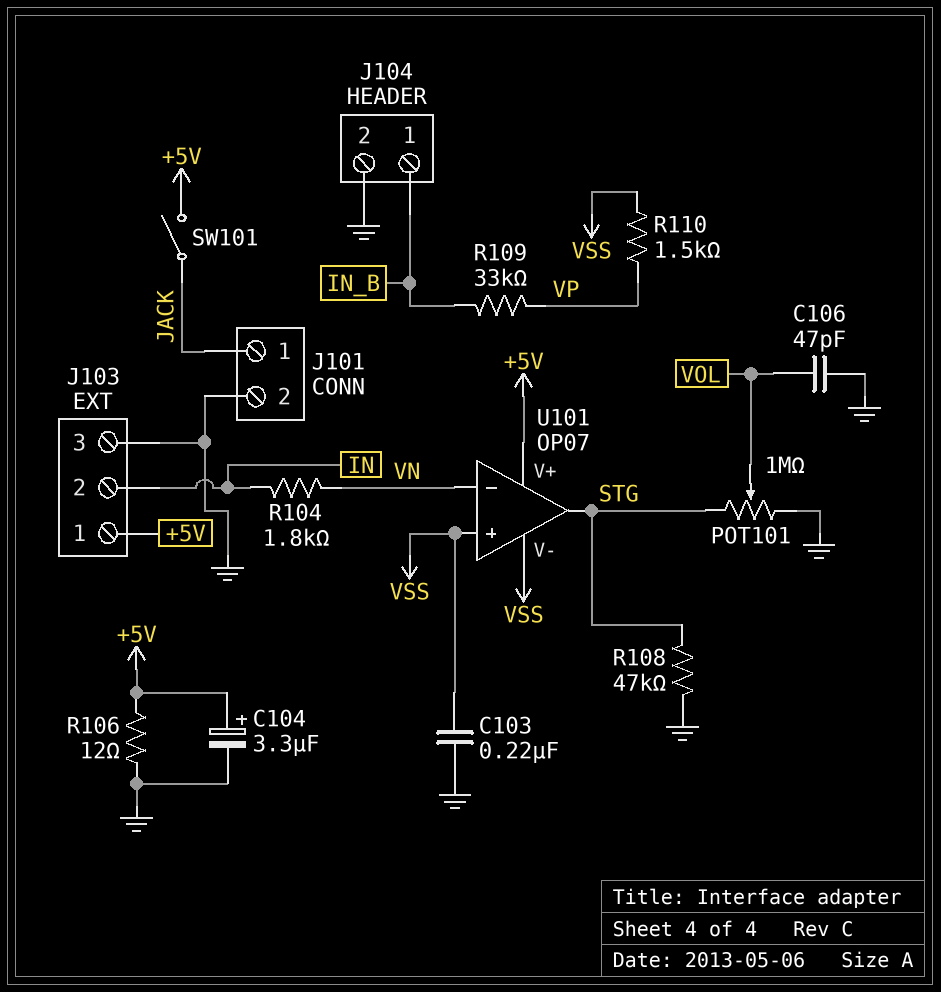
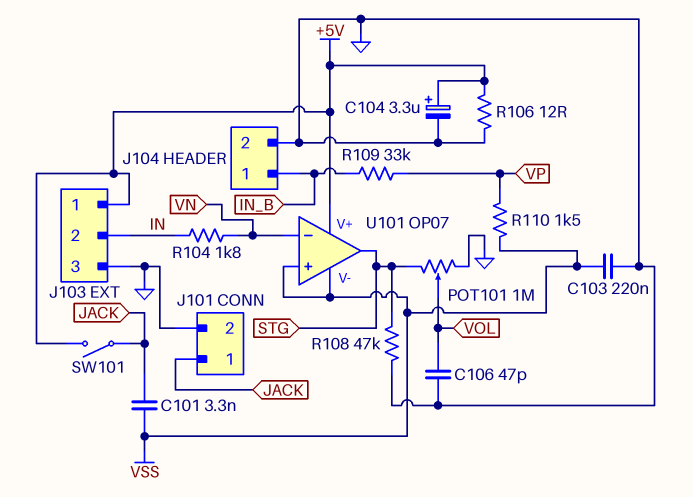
C101: none -> 3.3nF (JACK, VSS)

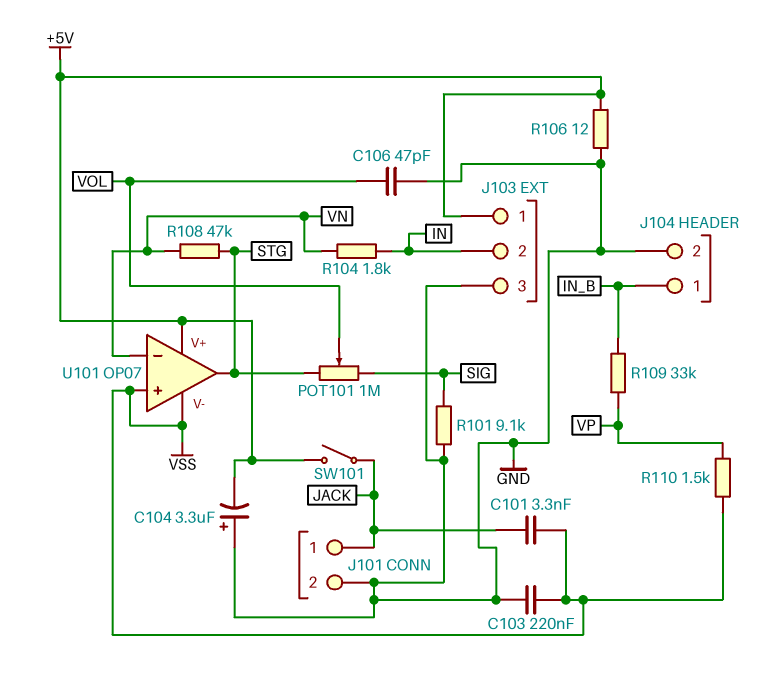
C104: 3.3uF (plus +5V, minus GND) -> 3.3uF (plus GND, minus +5V)
POT101: 1M (GND, STG, wiper VOL) -> 1M (SIG, STG, wiper VOL)
R101: none -> 9.1k (GND, SIG)
R108: 47k (GND, STG) -> 47k (STG, VN)

